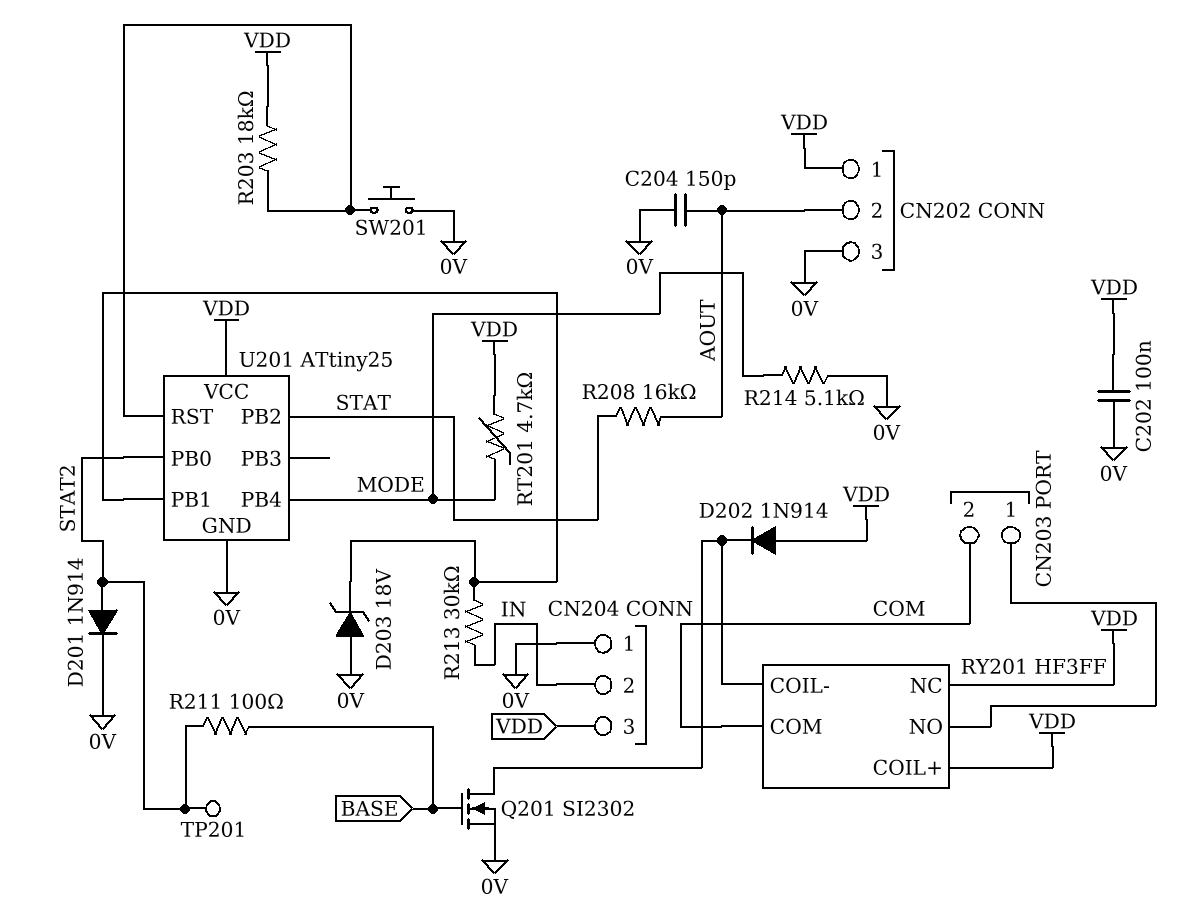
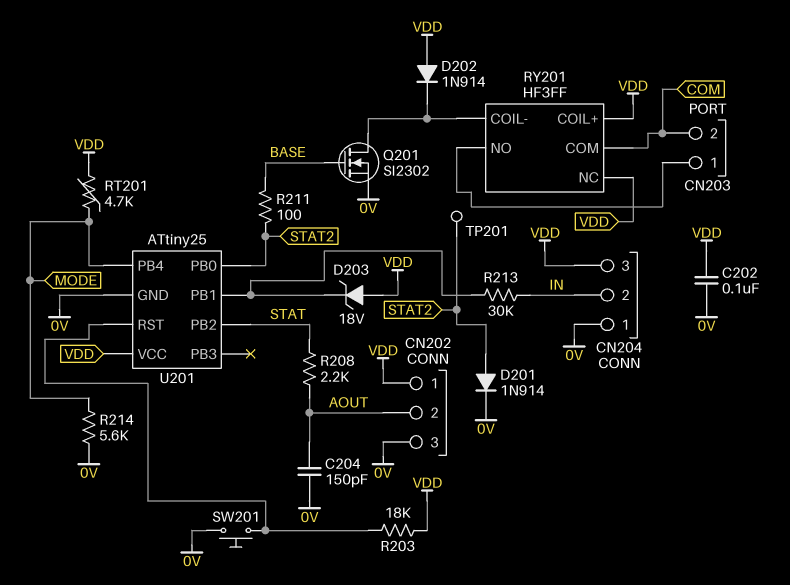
D203: zener 18V (A 0V, K U201/PB1) -> zener 18V (A VDD, K U201/PB1)
R208: 16k (AOUT, STAT) -> 2.2k (AOUT, STAT)
R214: 5.1k (0V, MODE) -> 5.6k (0V, MODE)

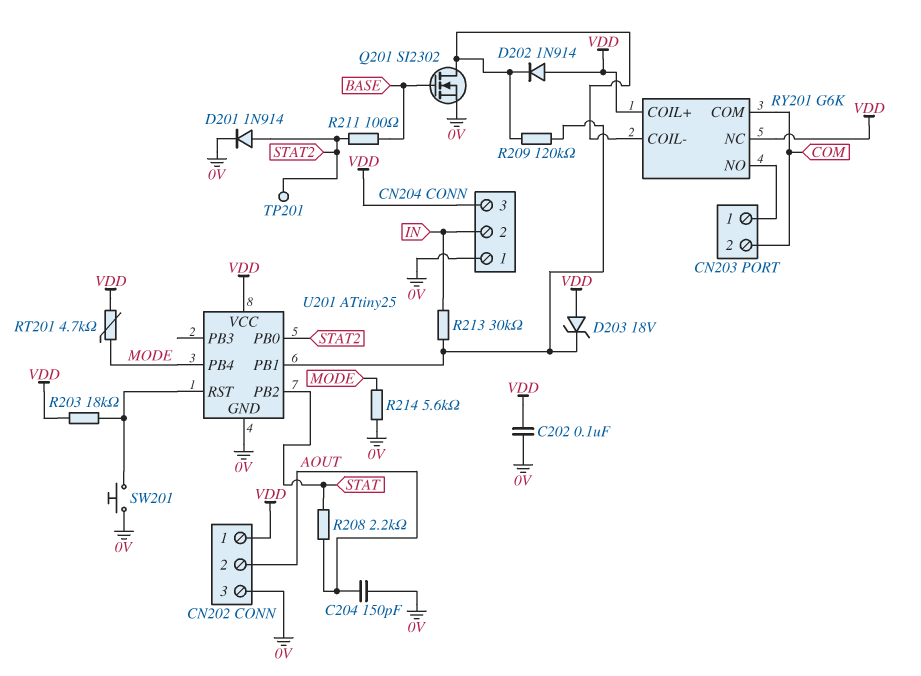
R209: none -> 120k (RY201/COIL-, U201/PB1)
RY201: HF3FF -> G6K

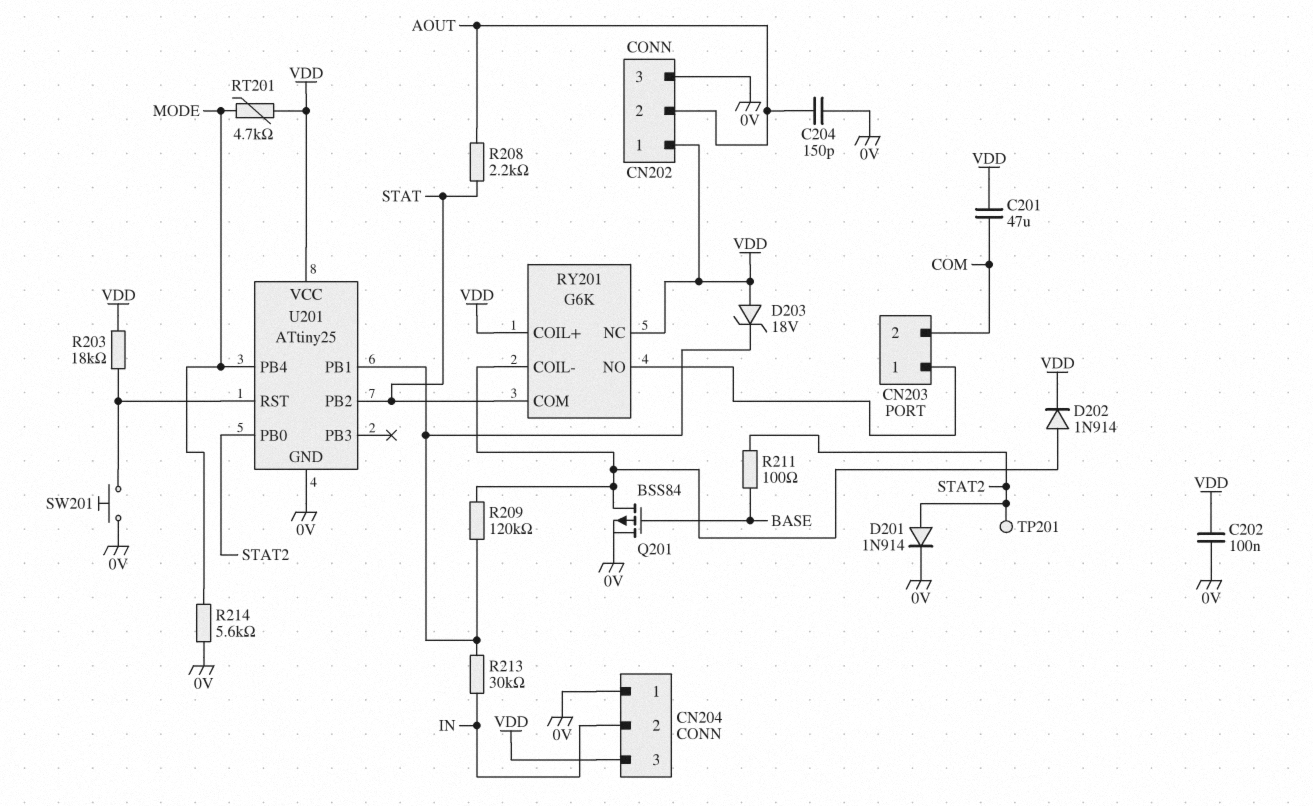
C201: none -> 47uF (COM, VDD)
D202: diode 1N914 (A VDD, K RY201/COIL-) -> diode 1N914 (A RY201/COIL-, K VDD)
Q201: NMOS SI2302 (G BASE, D RY201/COIL-, S 0V) -> PMOS BSS84 (G BASE, D RY201/COIL-, S 0V)
RY201 pin COM: COM -> STAT

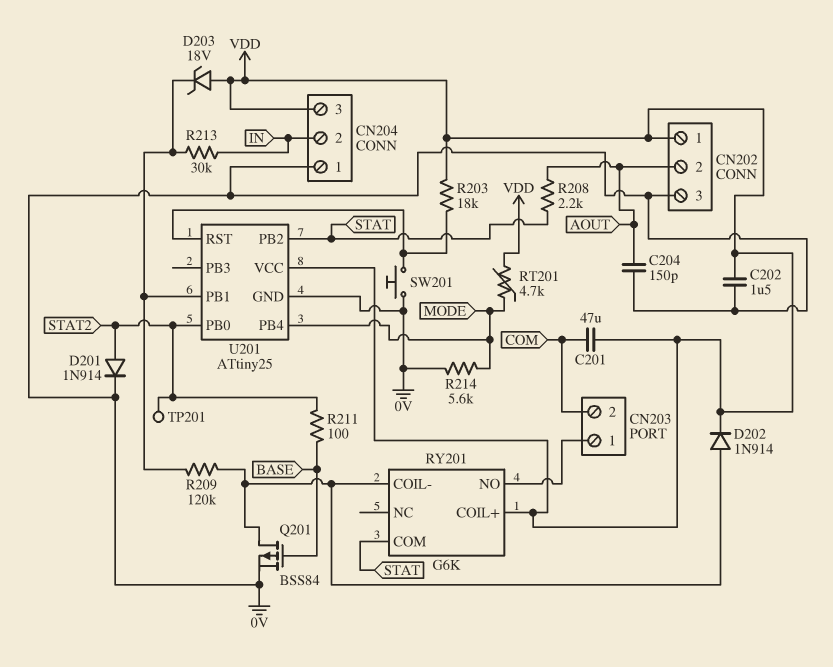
C202: 100nF (0V, VDD) -> 1.5uF (0V, VDD)
RY201 pin NC: VDD -> none

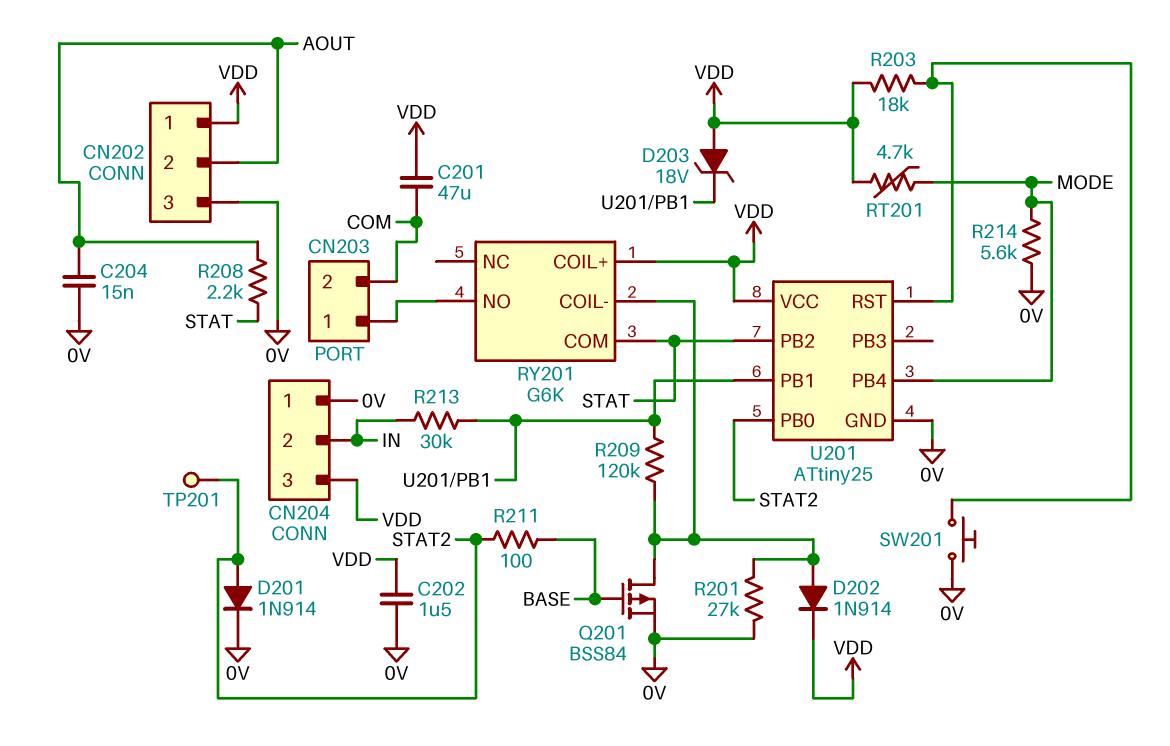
C204: 150pF (0V, AOUT) -> 15nF (0V, AOUT)
R201: none -> 27k (0V, RY201/COIL-)

